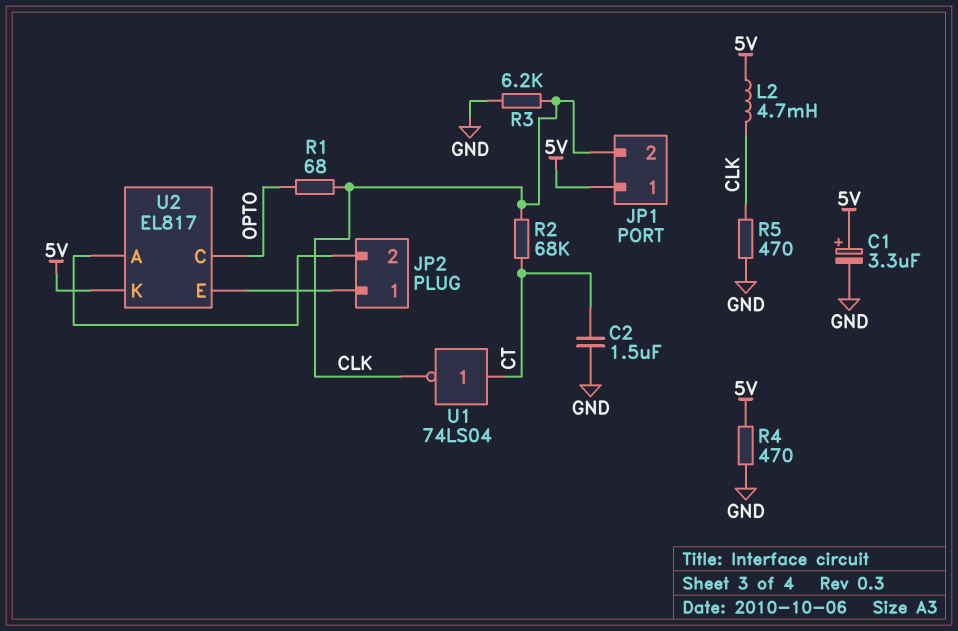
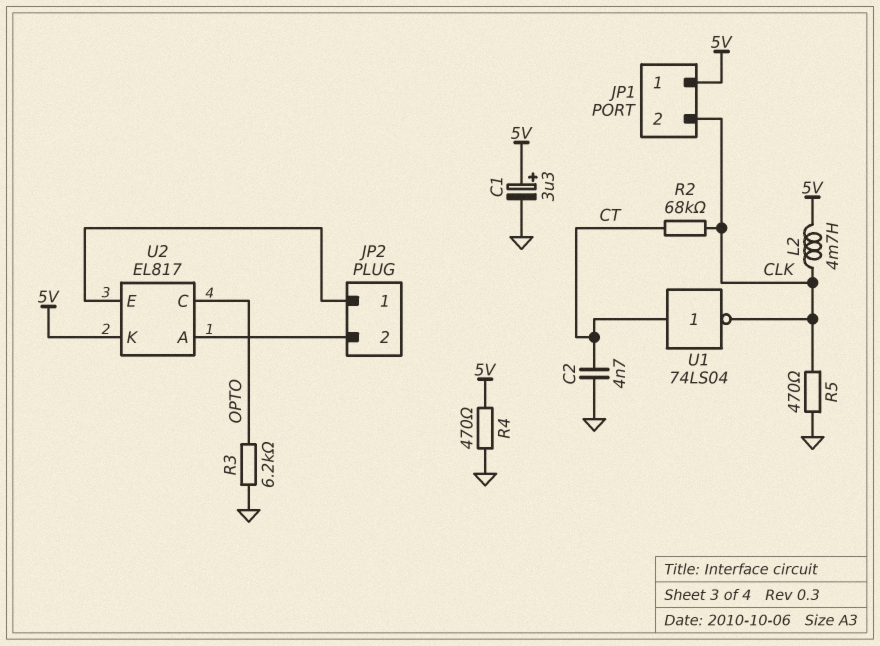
C2: 1.5uF (CT, GND) -> 4.7nF (CT, GND)
R1: 68 (CLK, OPTO) -> none
R3: 6.2k (CLK, GND) -> 6.2k (GND, OPTO)

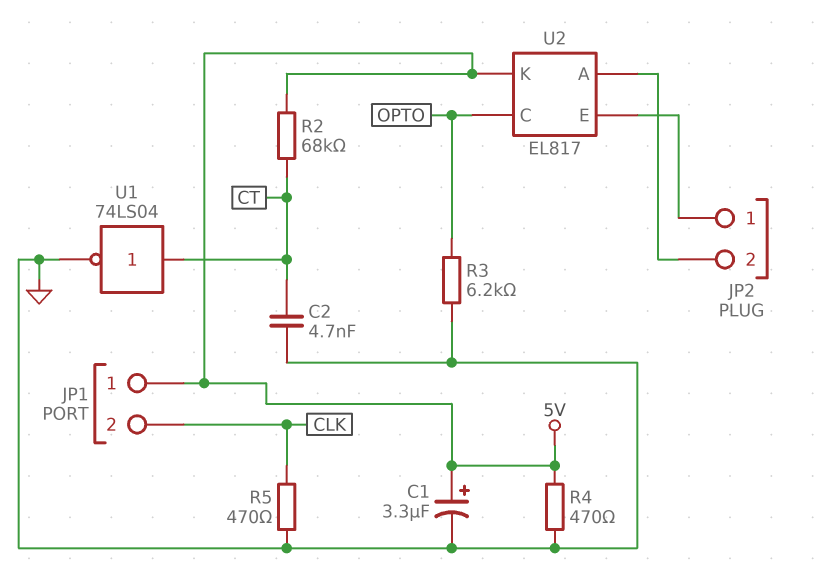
L2: 4.7mH (5V, CLK) -> none
R2: 68k (CLK, CT) -> 68k (5V, CT)
U1: NOT 74LS04 (in CT, out CLK) -> NOT 74LS04 (in CT, out GND)

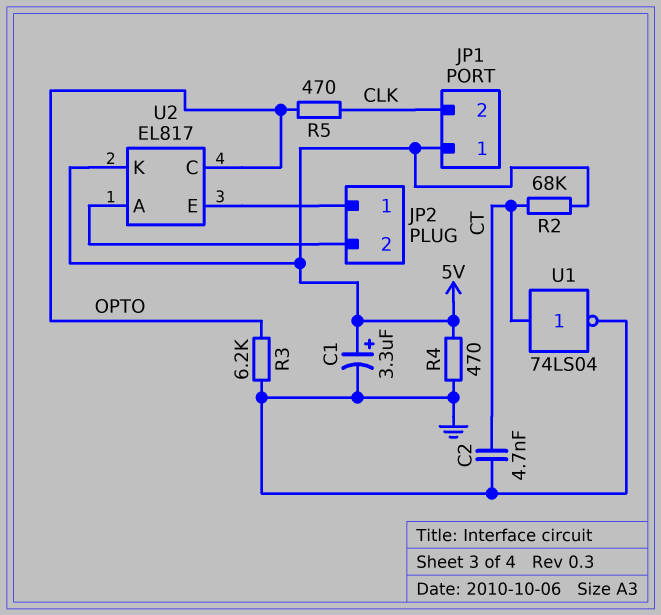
R5: 470 (CLK, GND) -> 470 (CLK, OPTO)

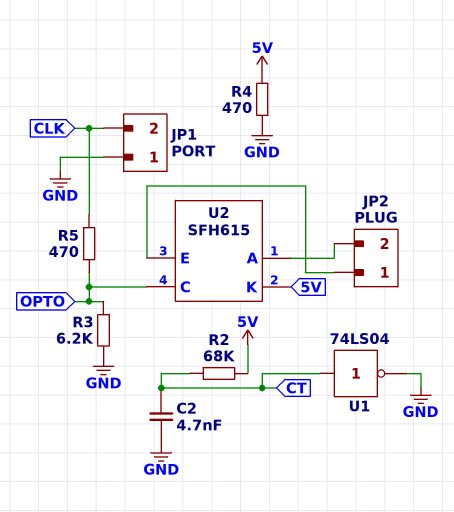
C1: 3.3uF (plus 5V, minus GND) -> none
JP1 pin 1: 5V -> GND
U2: EL817 -> SFH615

